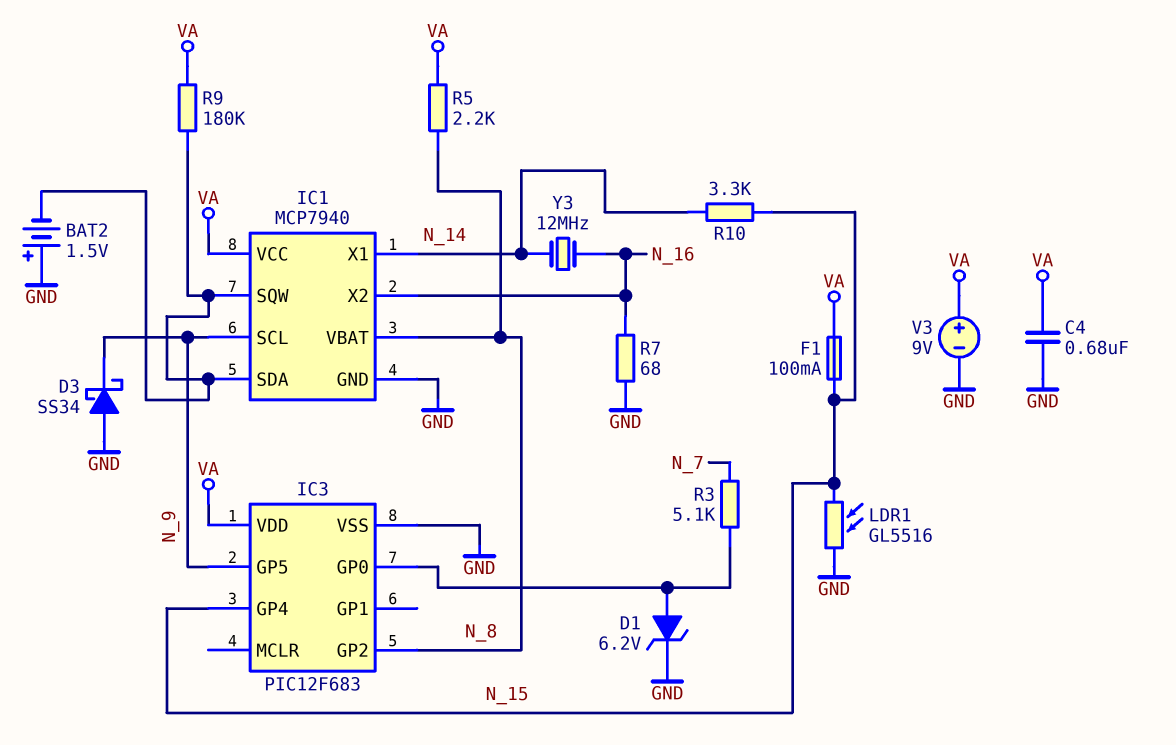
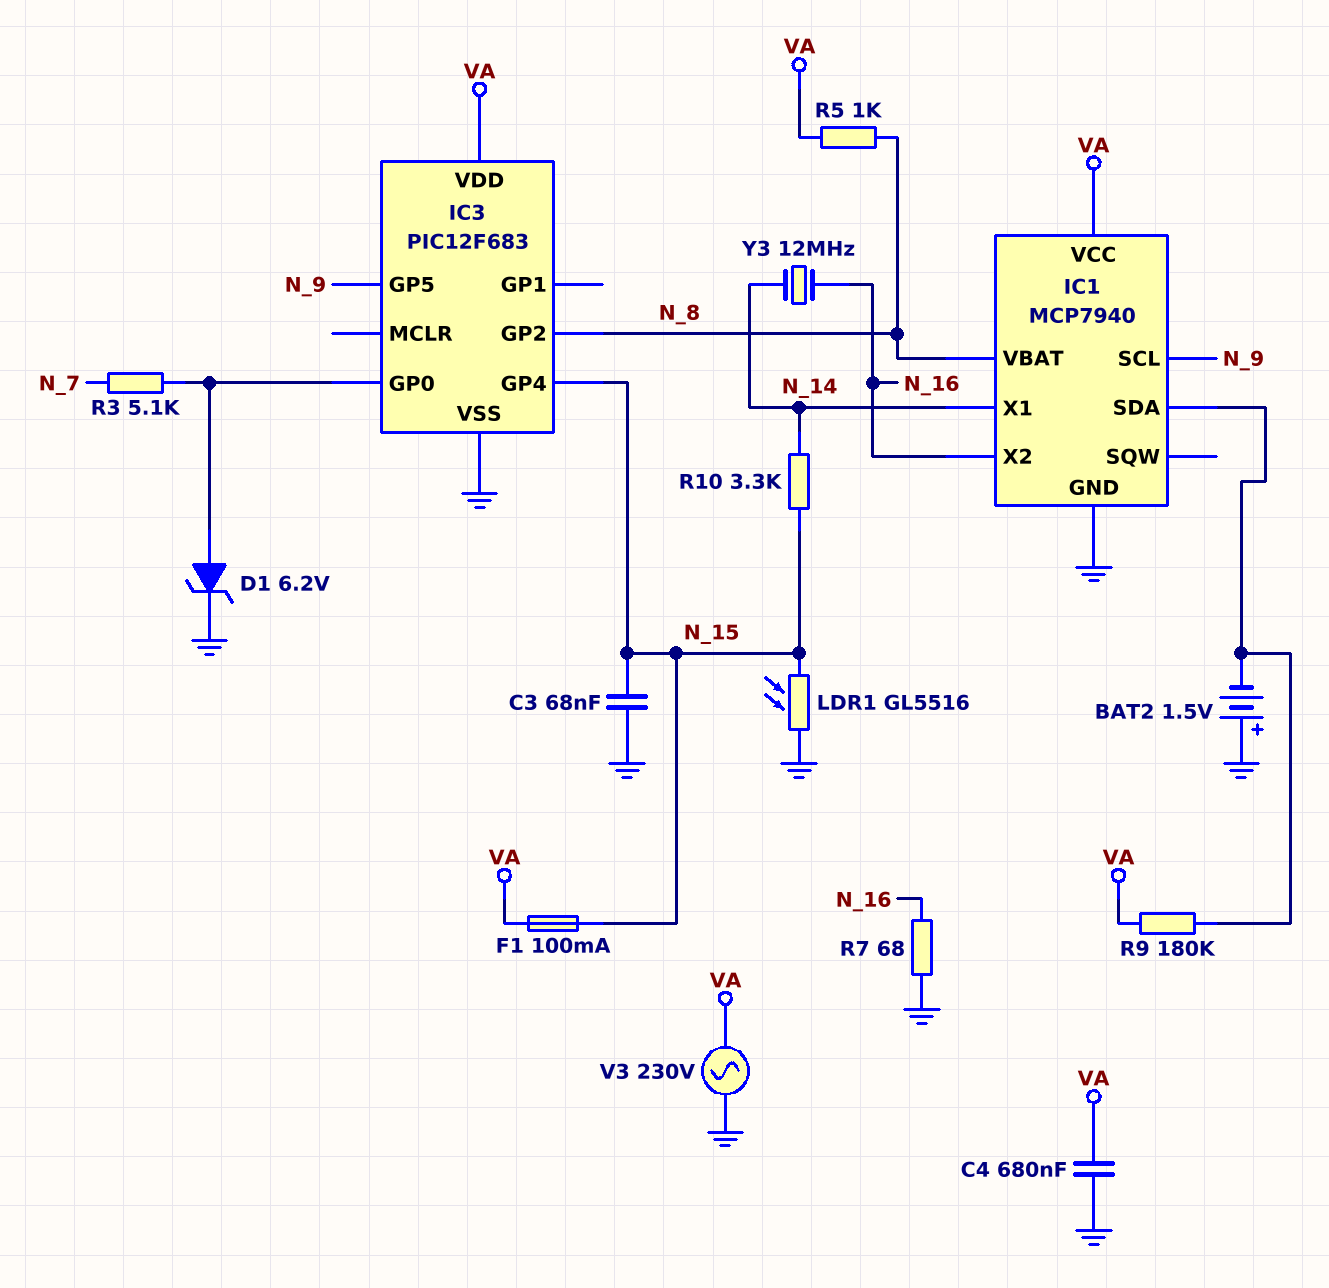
C3: none -> 68nF (GND, N_15)
D3: schottky SS34 (A GND, K N_9) -> none
IC1 pin SQW: IC1/SDA -> none
R5: 2.2k (N_8, VA) -> 1k (N_8, VA)
V3: 9V (plus VA, minus GND) -> AC 230V (GND, VA)

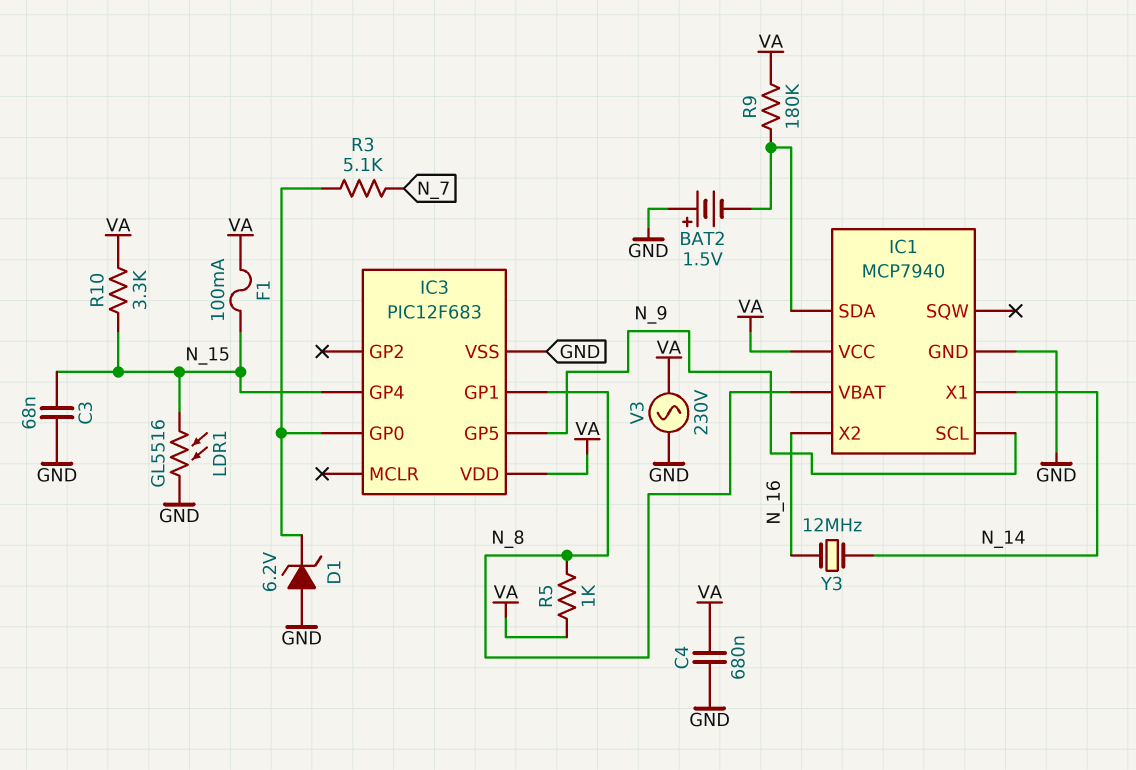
D1: zener 6.2V (A IC3/GP0, K GND) -> zener 6.2V (A GND, K IC3/GP0)
IC3 pin GP1: none -> N_8
IC3 pin GP2: N_8 -> none
R7: 68 (GND, N_16) -> none
R10: 3.3k (N_14, N_15) -> 3.3k (N_15, VA)

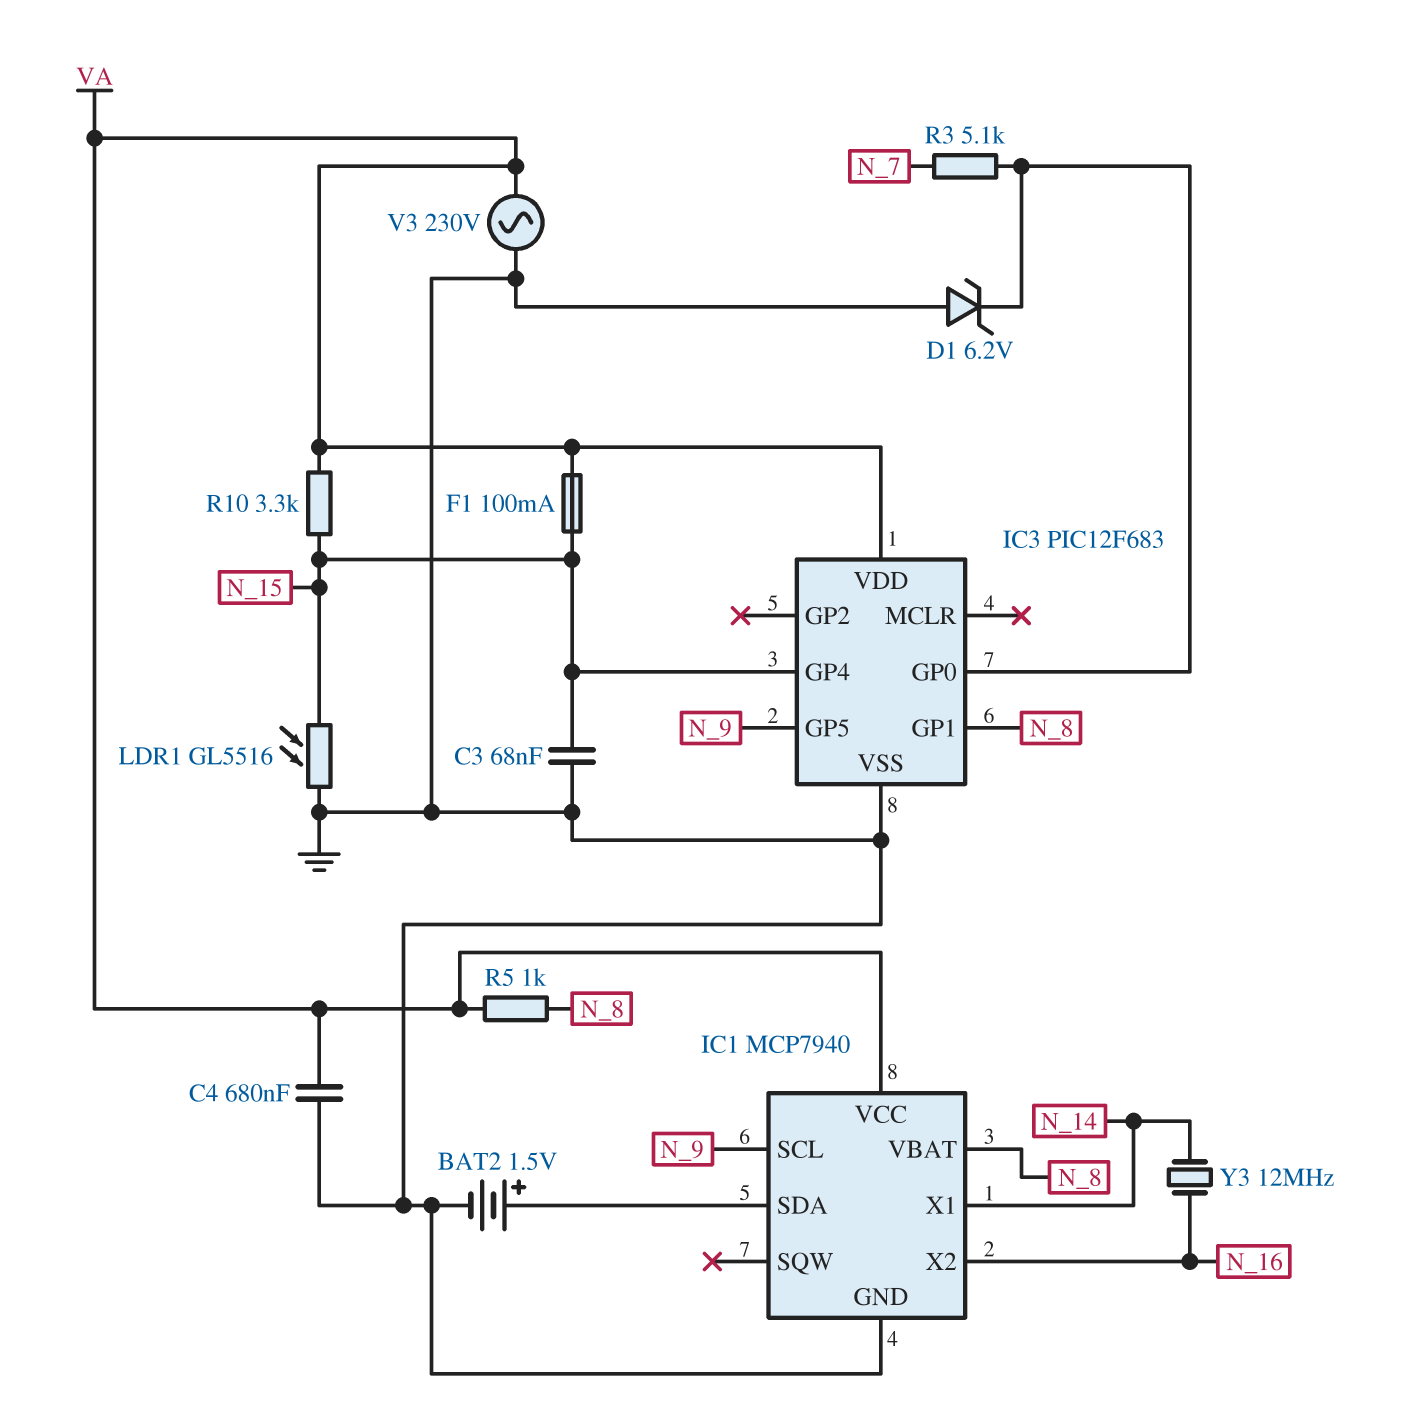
BAT2: 1.5V (plus GND, minus IC1/SDA) -> 1.5V (plus IC1/SDA, minus GND)
R9: 180k (IC1/SDA, VA) -> none

